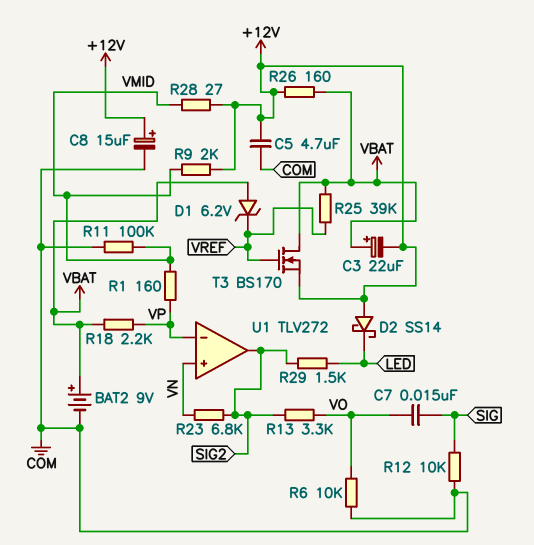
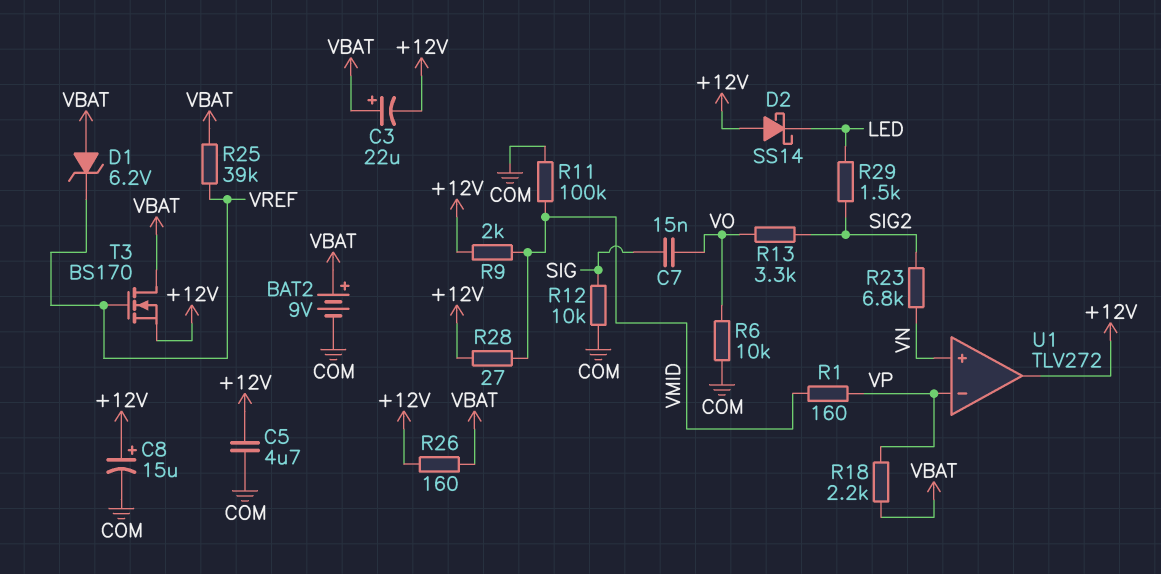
U1 pin out: SIG2 -> +12V

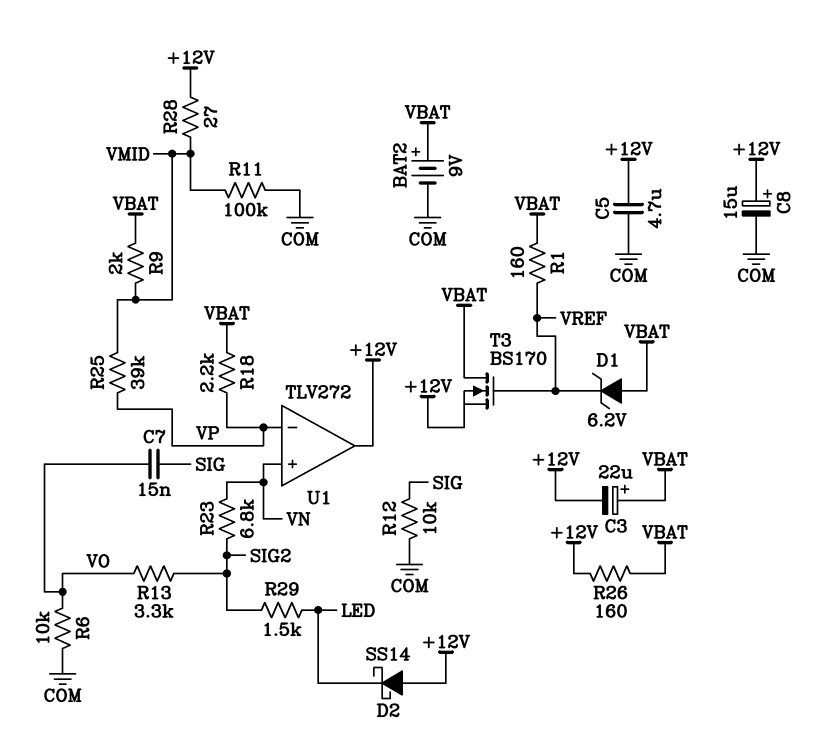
R1: 160 (VMID, VP) -> 160 (VBAT, VREF)
R9: 2k (+12V, VMID) -> 2k (VBAT, VMID)
R25: 39k (VBAT, VREF) -> 39k (VMID, VP)

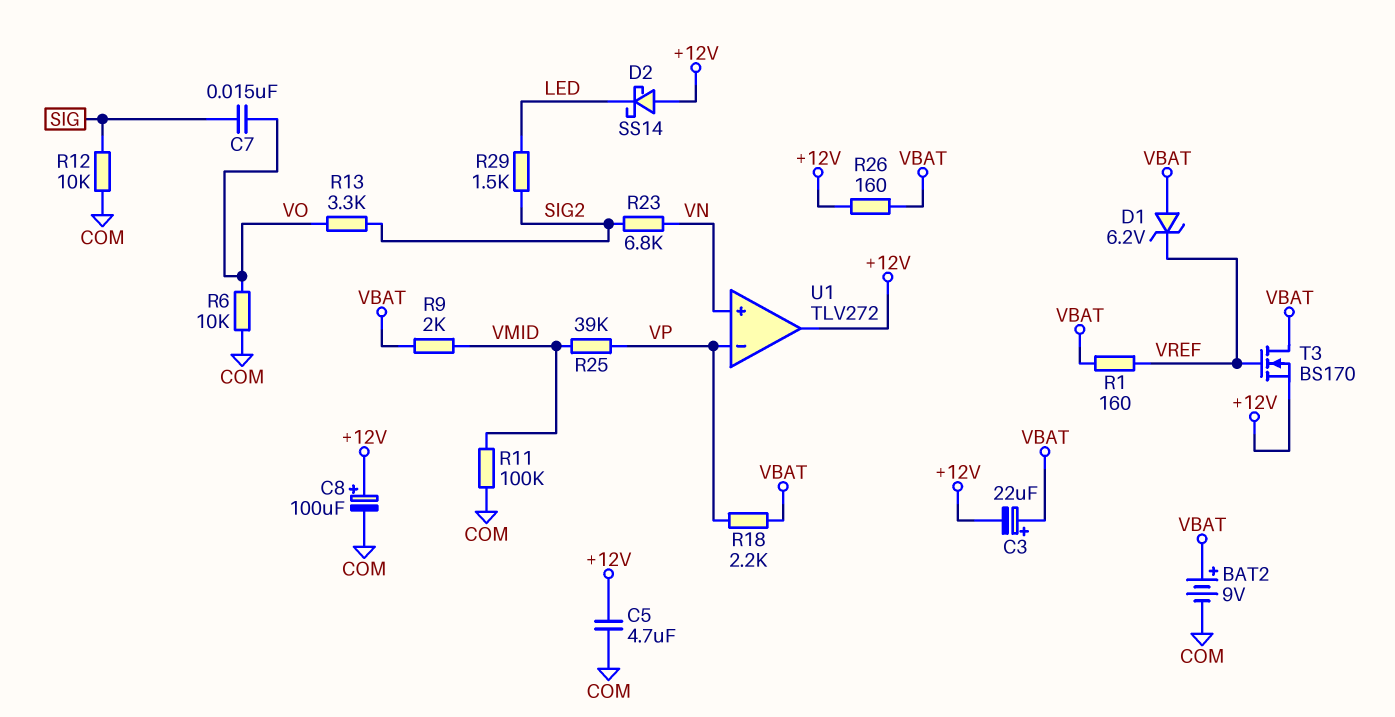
C8: 15uF (plus +12V, minus COM) -> 100uF (plus +12V, minus COM)
R28: 27 (+12V, VMID) -> none

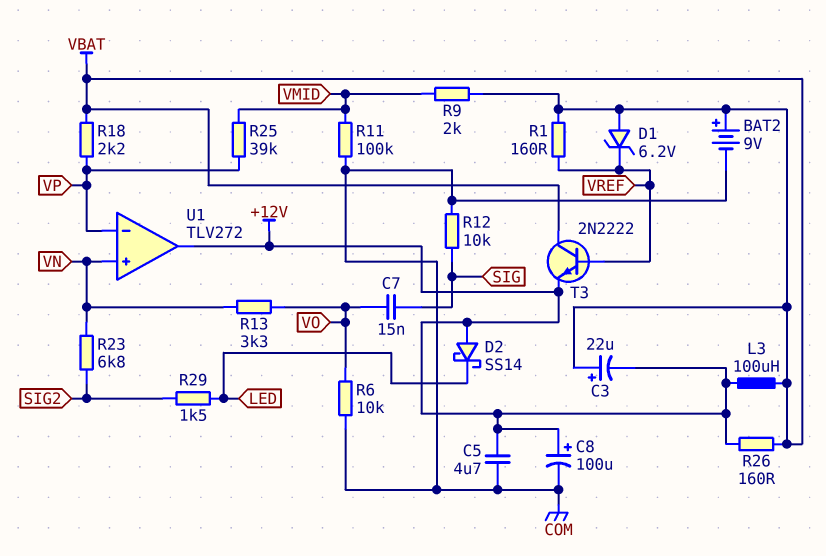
L3: none -> 100uH (+12V, VBAT)
R13: 3.3k (SIG2, VO) -> 3.3k (VN, VO)
T3: NMOS BS170 (G VREF, D VBAT, S +12V) -> NPN 2N2222 (B VREF, C VBAT, E +12V)

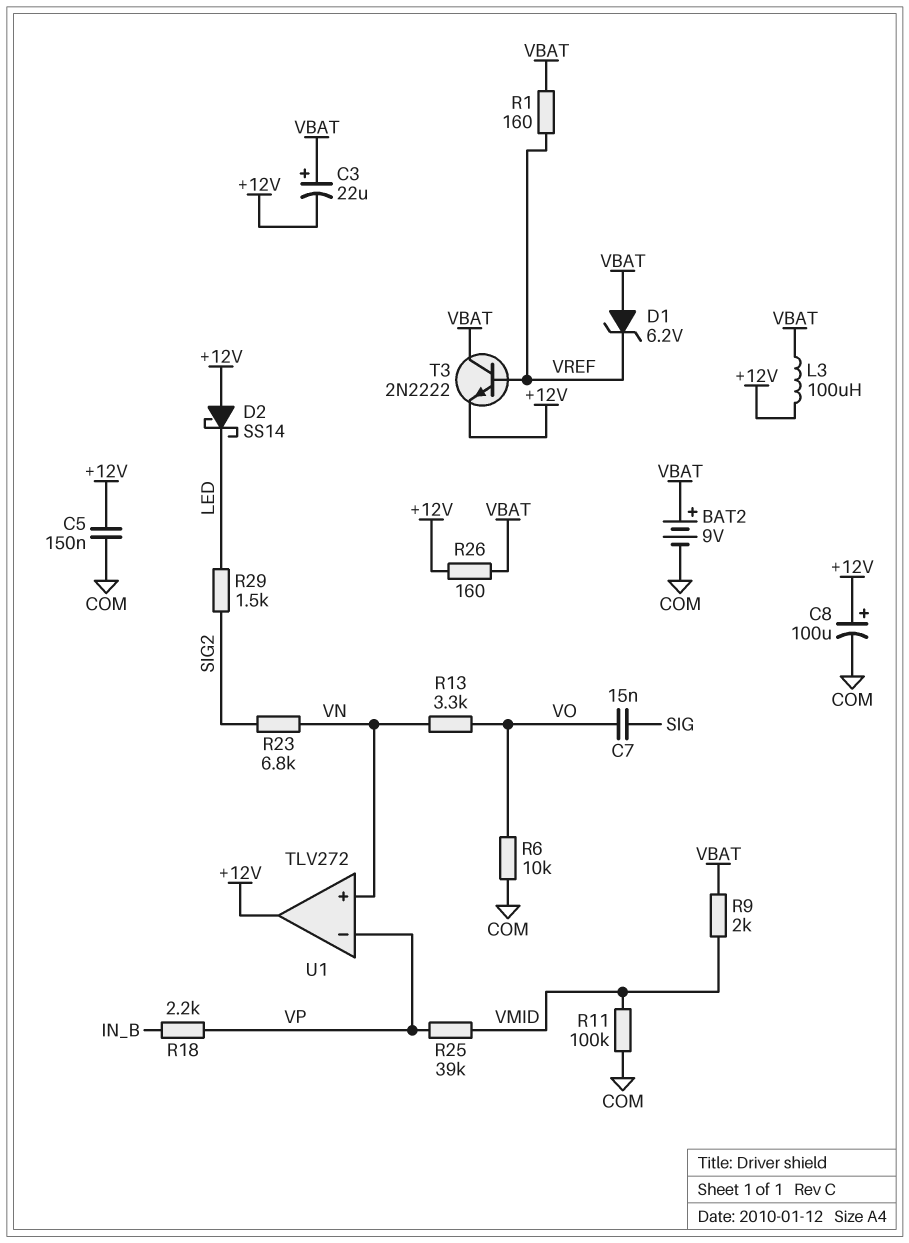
C5: 4.7uF (+12V, COM) -> 150nF (+12V, COM)
R12: 10k (COM, SIG) -> none
R18: 2.2k (VBAT, VP) -> 2.2k (IN_B, VP)

